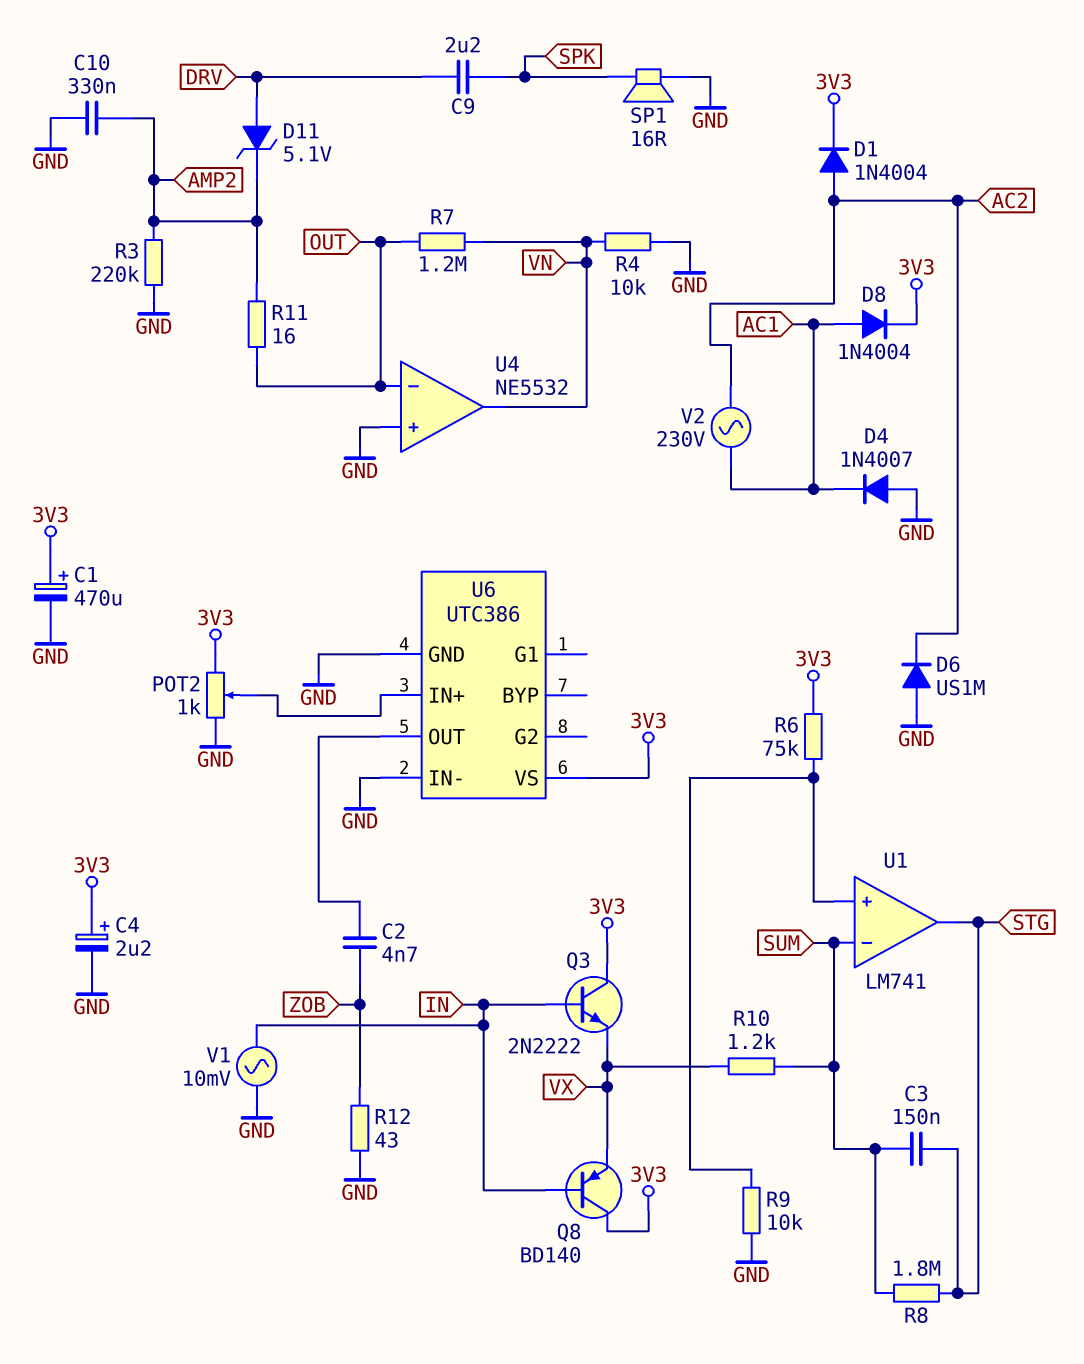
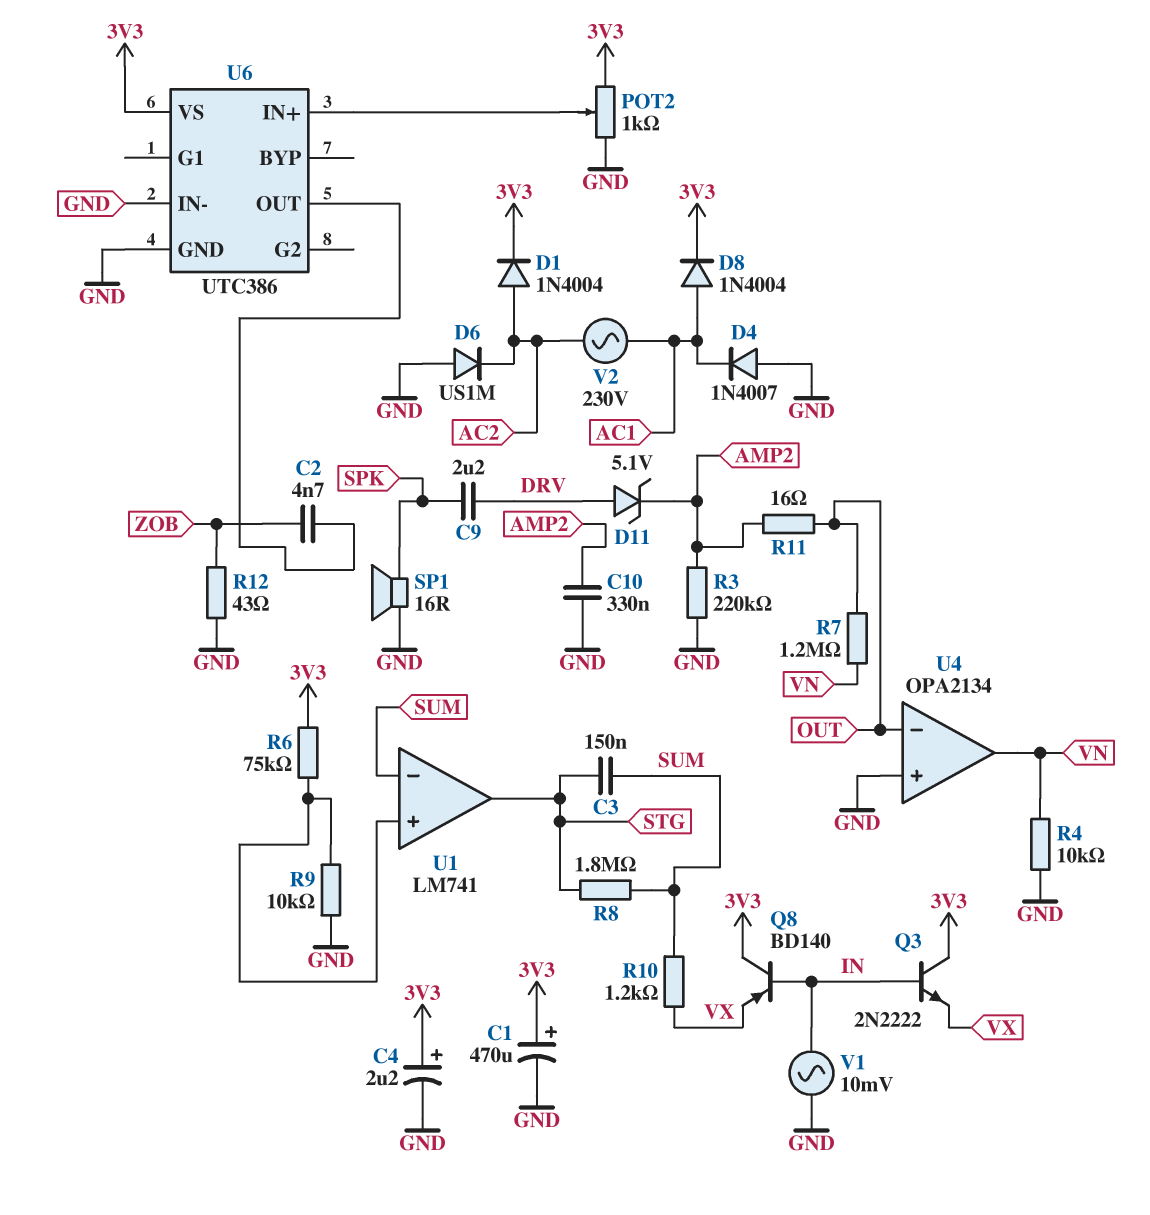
U4: NE5532 -> OPA2134

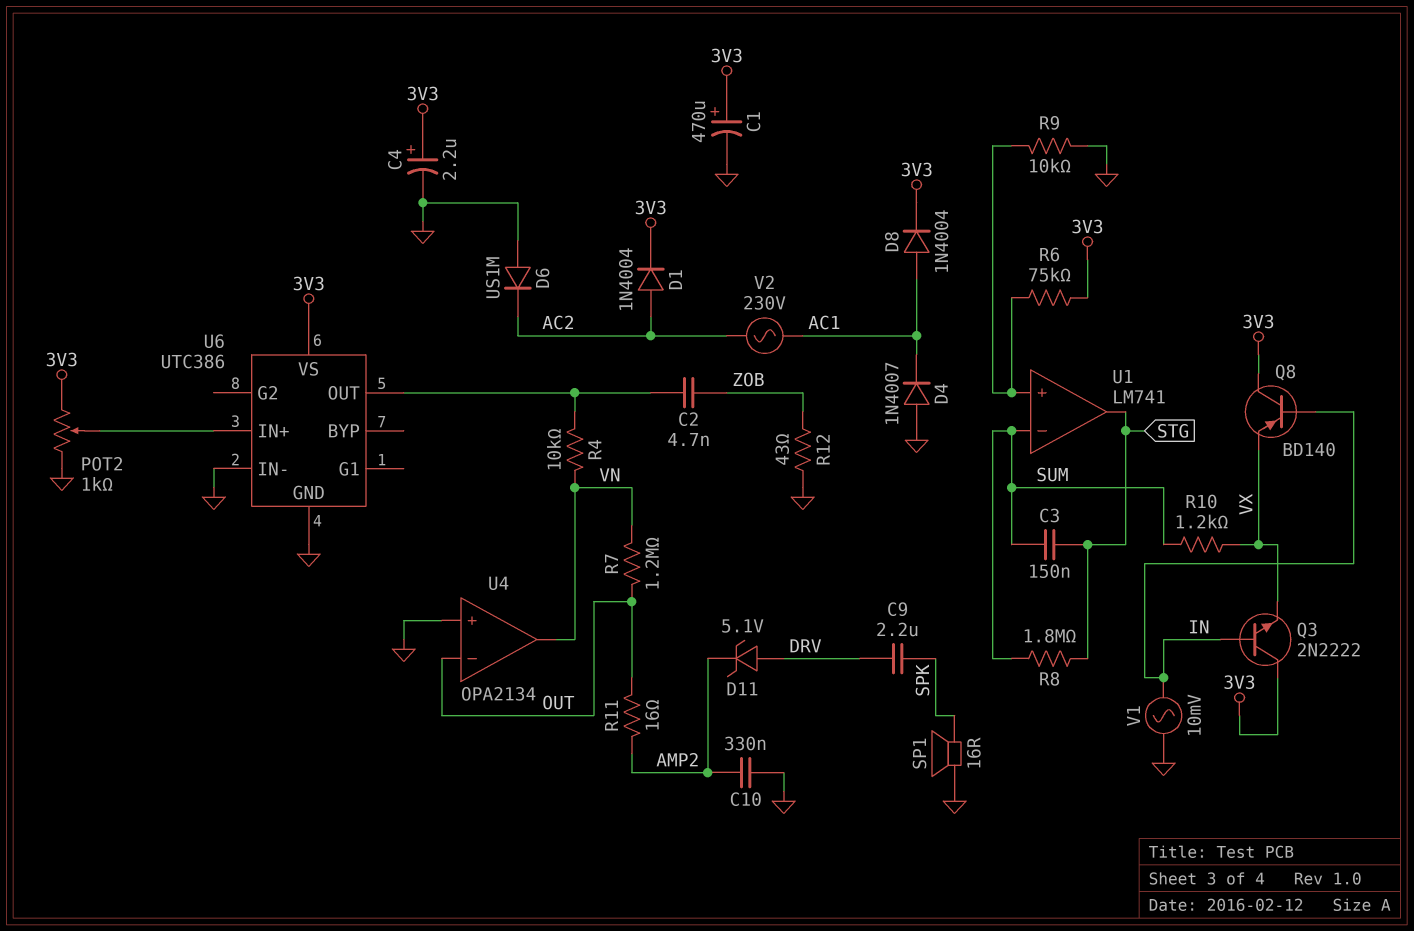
R3: 220k (AMP2, GND) -> none
R4: 10k (GND, VN) -> 10k (U6/OUT, VN)

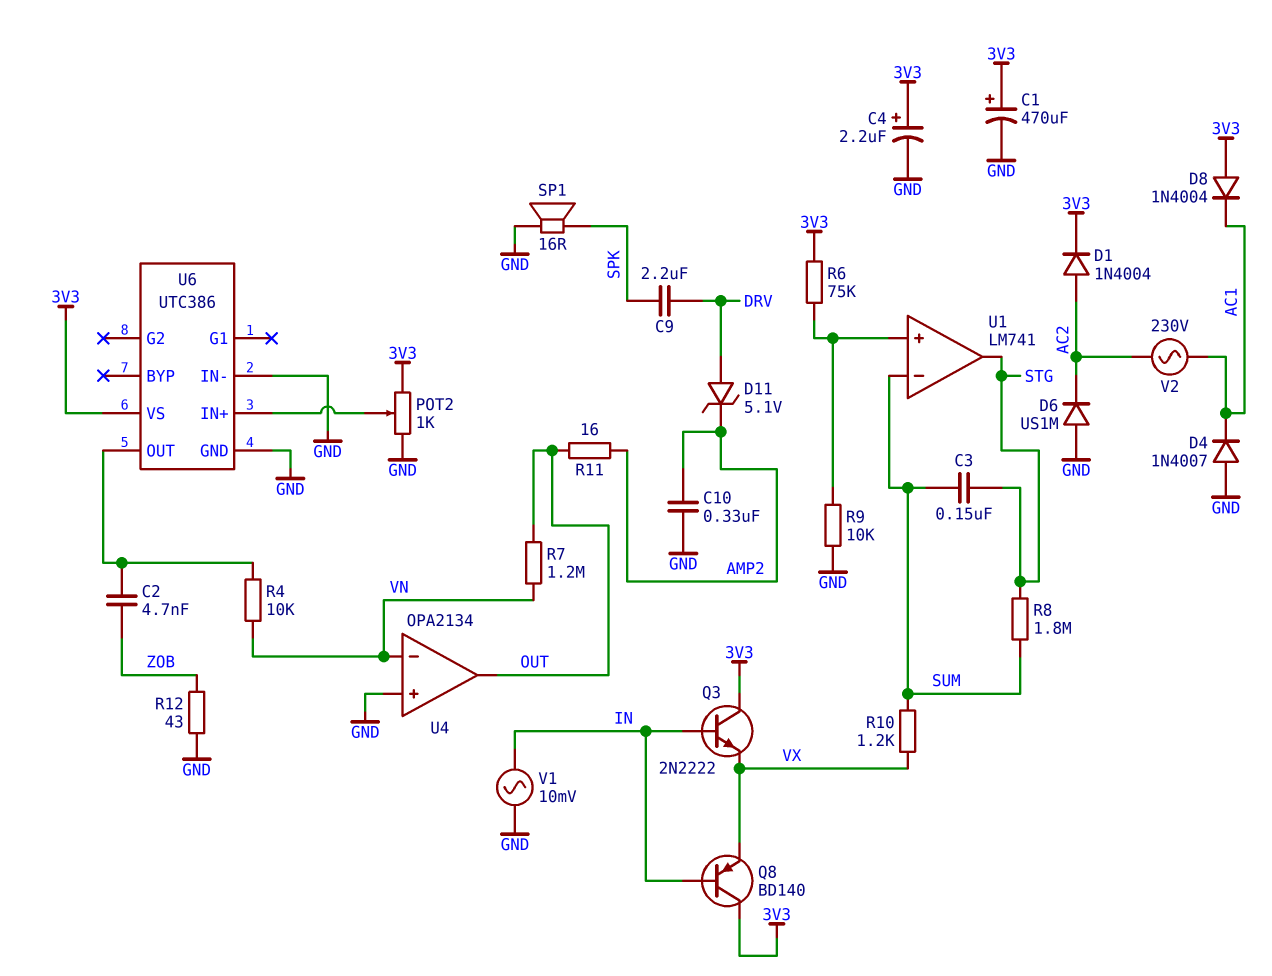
D8: diode 1N4004 (A AC1, K 3V3) -> diode 1N4004 (A 3V3, K AC1)
U4 pin in-: OUT -> VN
U4 pin out: VN -> OUT

